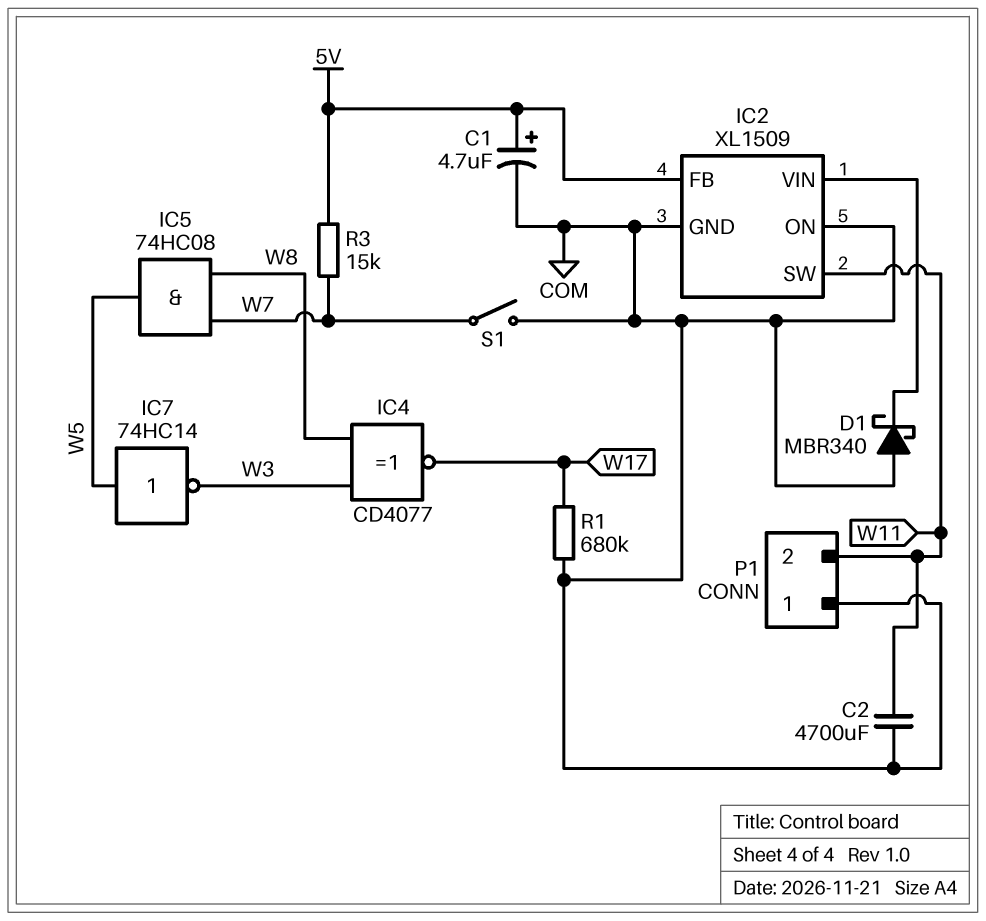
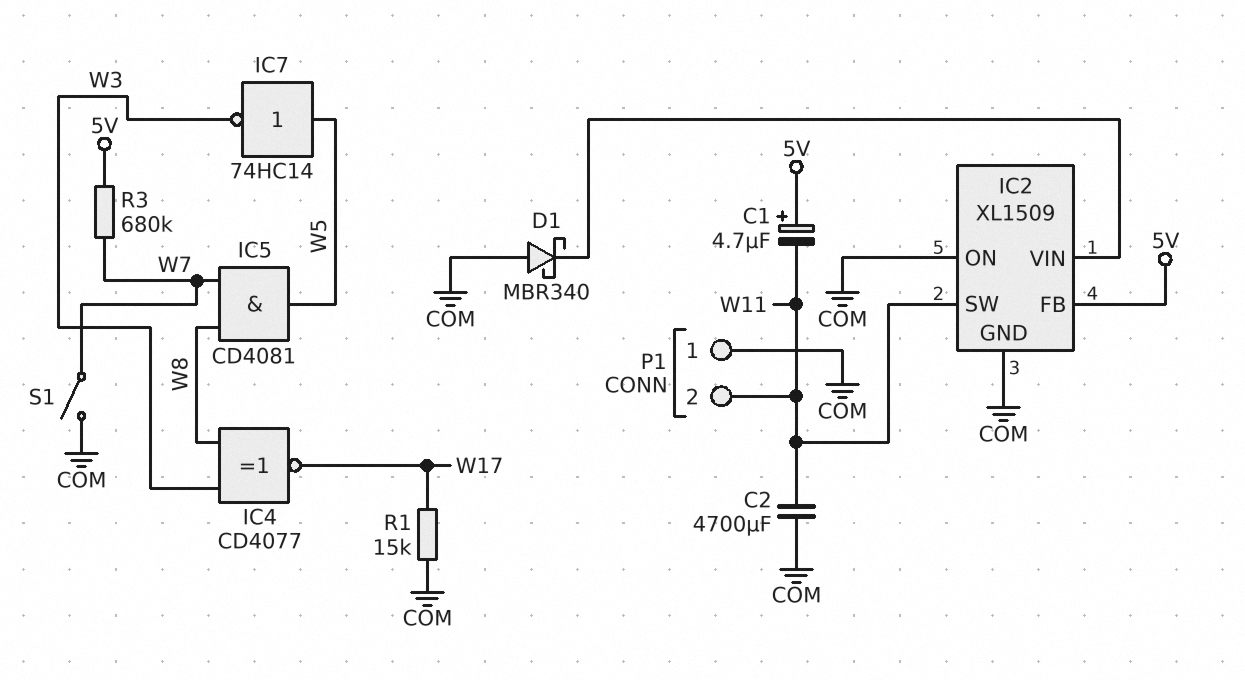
C1: 4.7uF (plus 5V, minus COM) -> 4.7uF (plus 5V, minus W11)
IC5: AND 74HC08 (in W7, in W8, out W5) -> AND CD4081 (in W7, in W8, out W5)
R1: 680k (COM, W17) -> 15k (COM, W17)
R3: 15k (5V, W7) -> 680k (5V, W7)

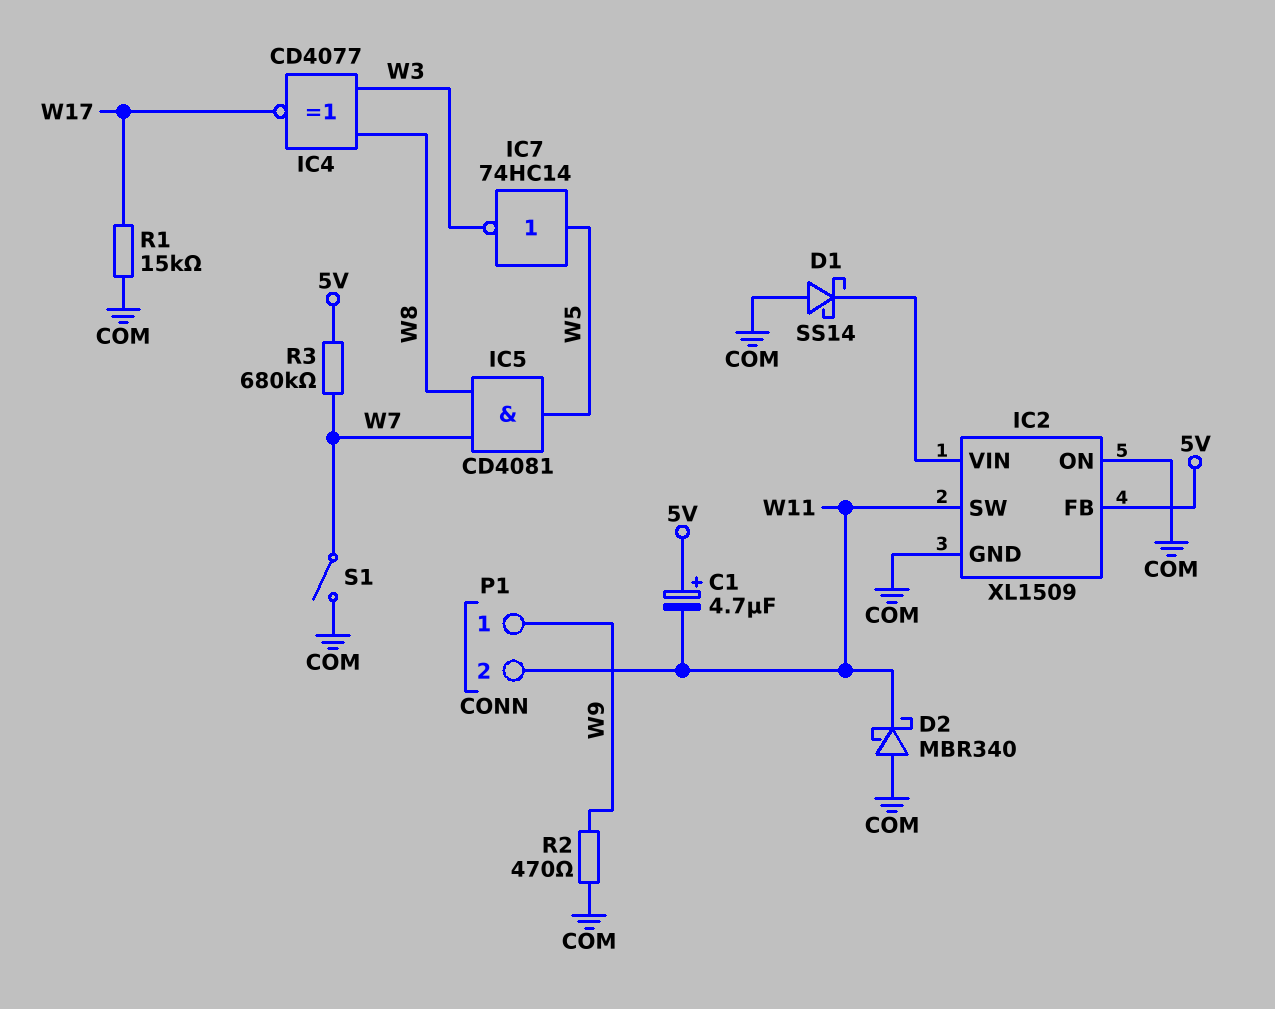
C2: 4700uF (COM, W11) -> none
D1: schottky MBR340 (A COM, K IC2/VIN) -> schottky SS14 (A COM, K IC2/VIN)
D2: none -> schottky MBR340 (A COM, K W11)
P1 pin 1: COM -> W9
R2: none -> 470 (COM, W9)

